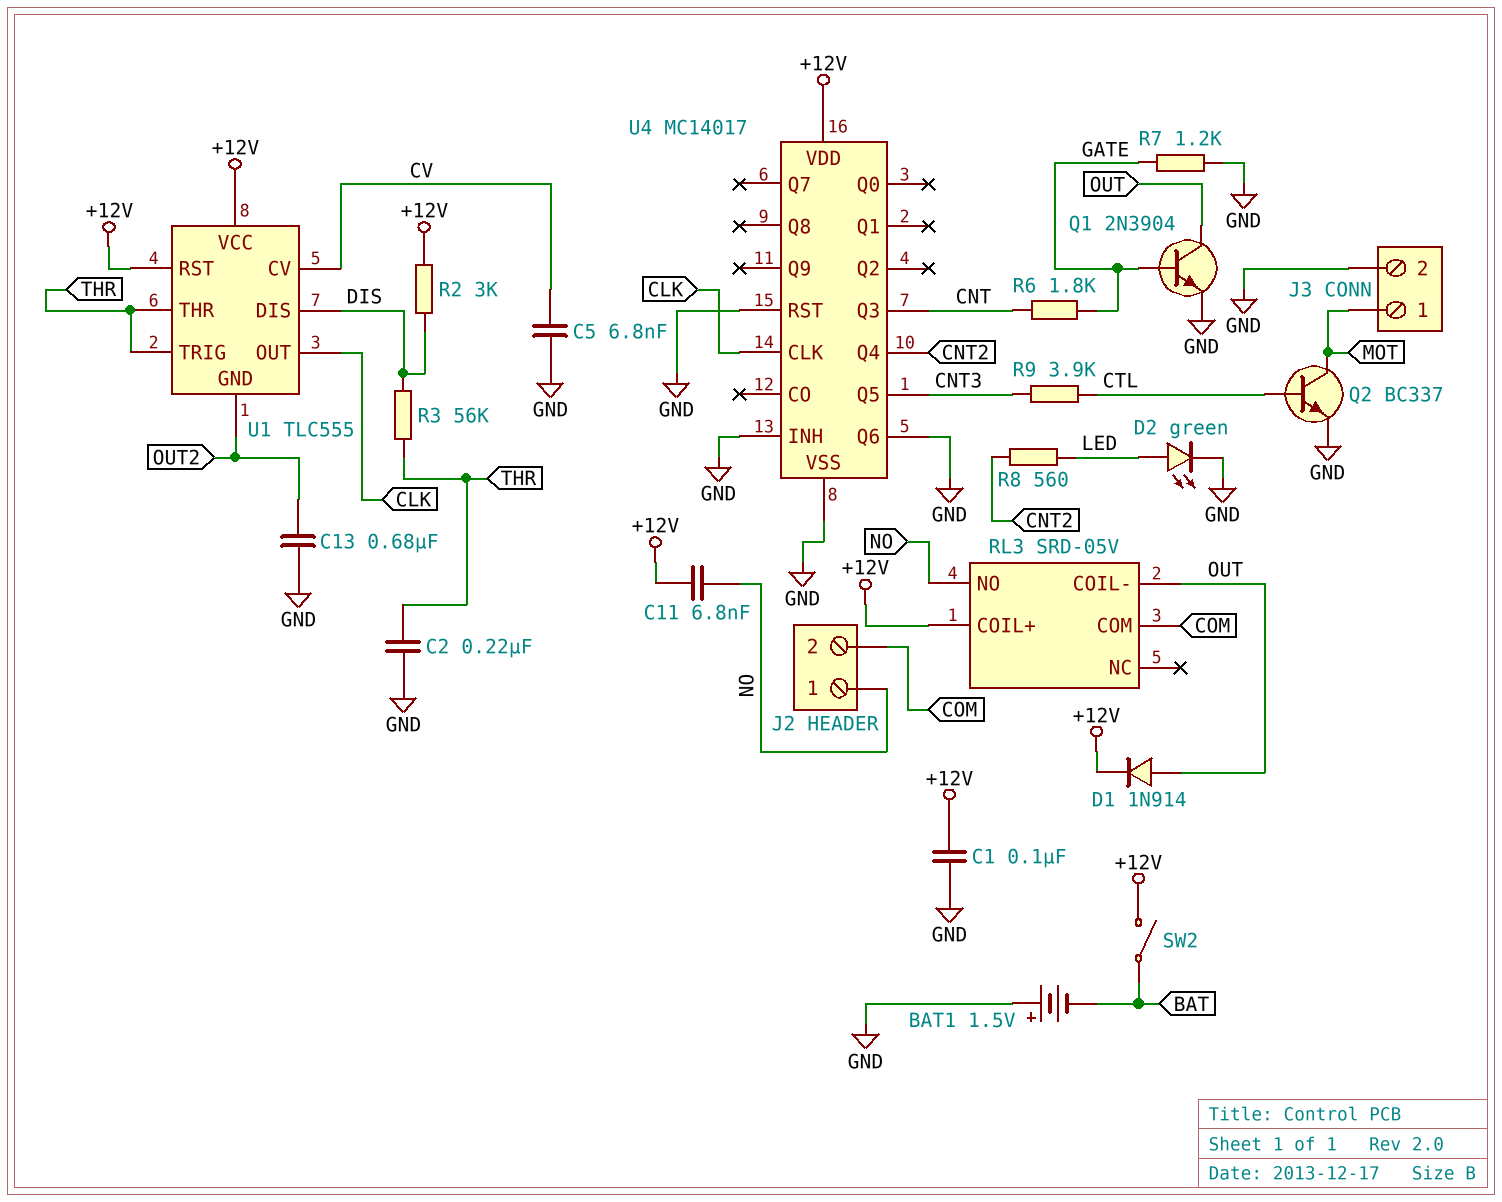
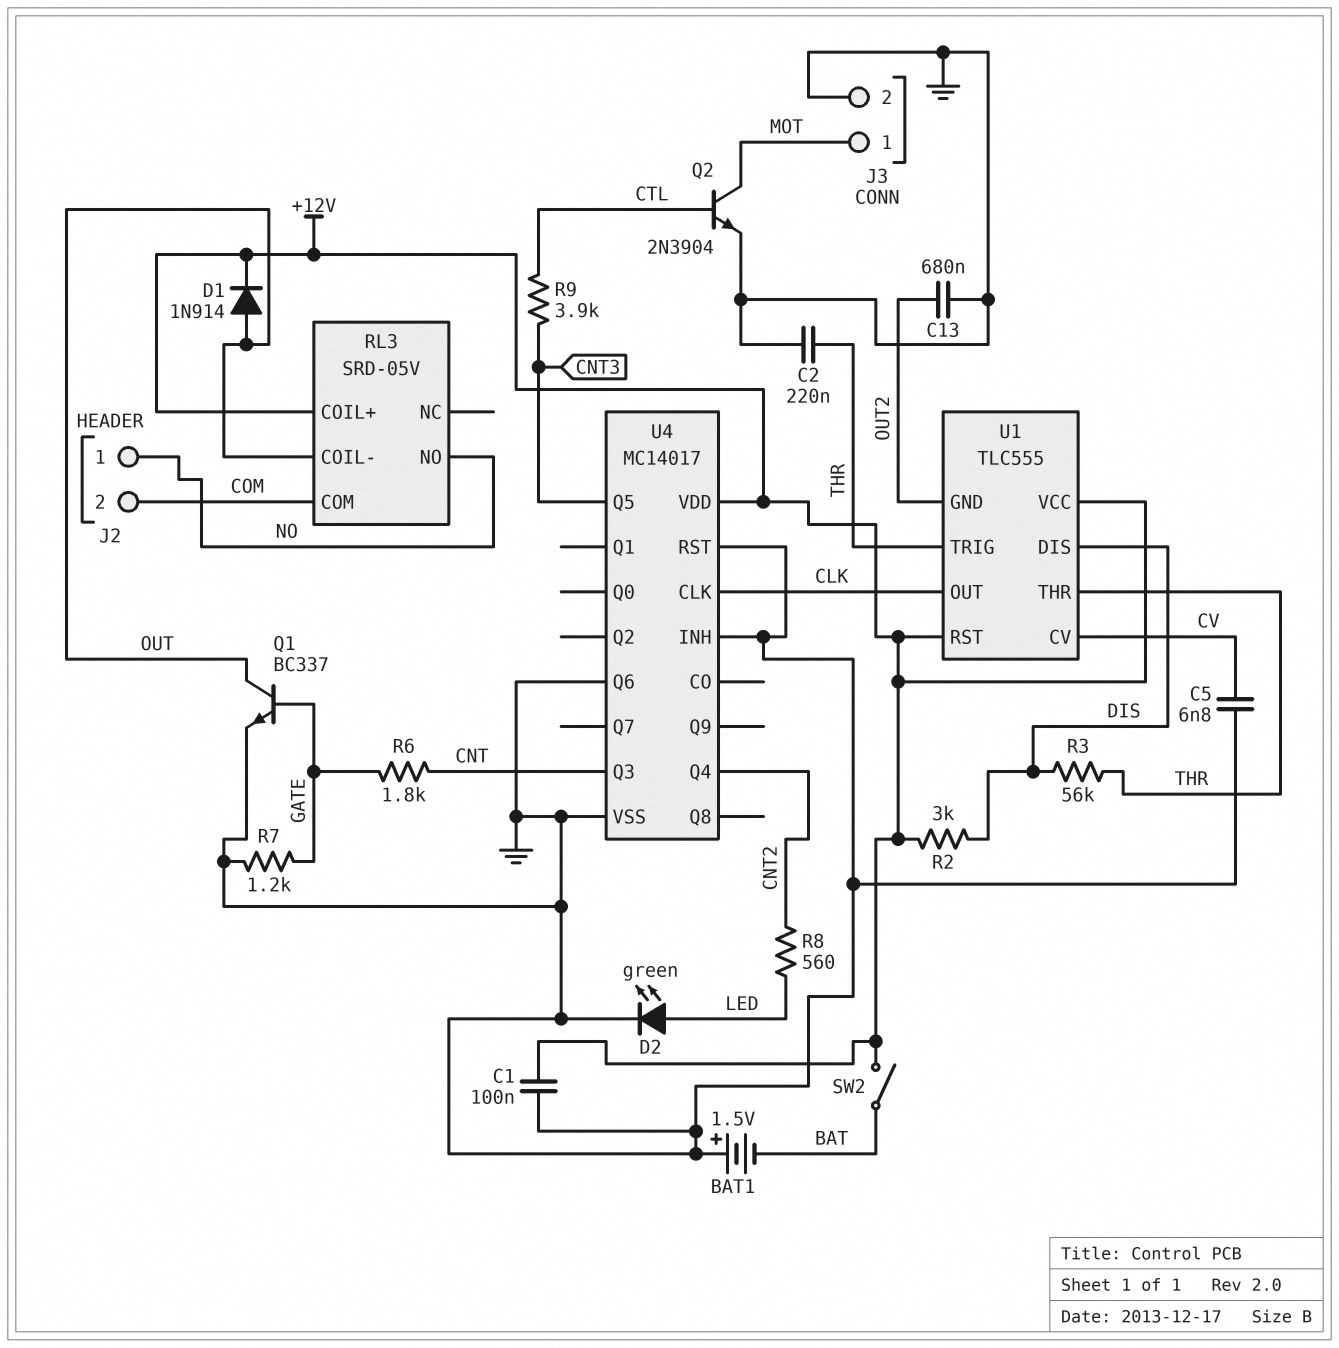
C11: 6.8nF (+12V, NO) -> none
Q1: NPN 2N3904 (B GATE, C OUT, E GND) -> NPN BC337 (B GATE, C OUT, E GND)
Q2: NPN BC337 (B CTL, C MOT, E GND) -> NPN 2N3904 (B CTL, C MOT, E GND)

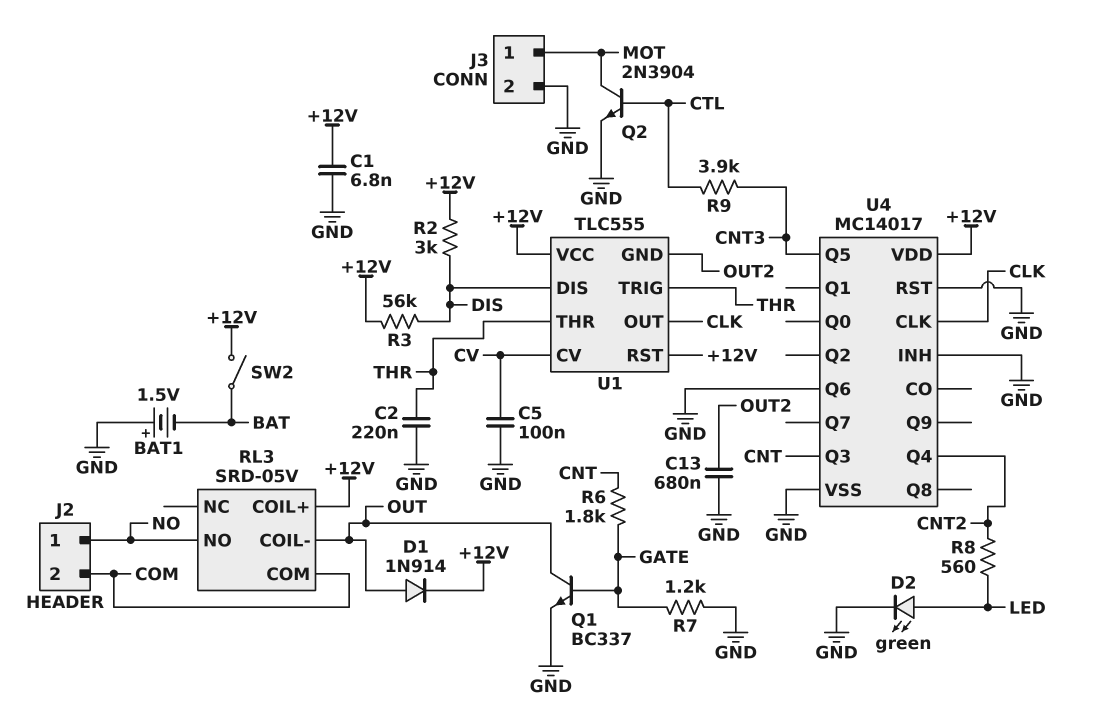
C1: 100nF (+12V, GND) -> 6.8nF (+12V, GND)
C5: 6.8nF (CV, GND) -> 100nF (CV, GND)
R3: 56k (DIS, THR) -> 56k (+12V, DIS)

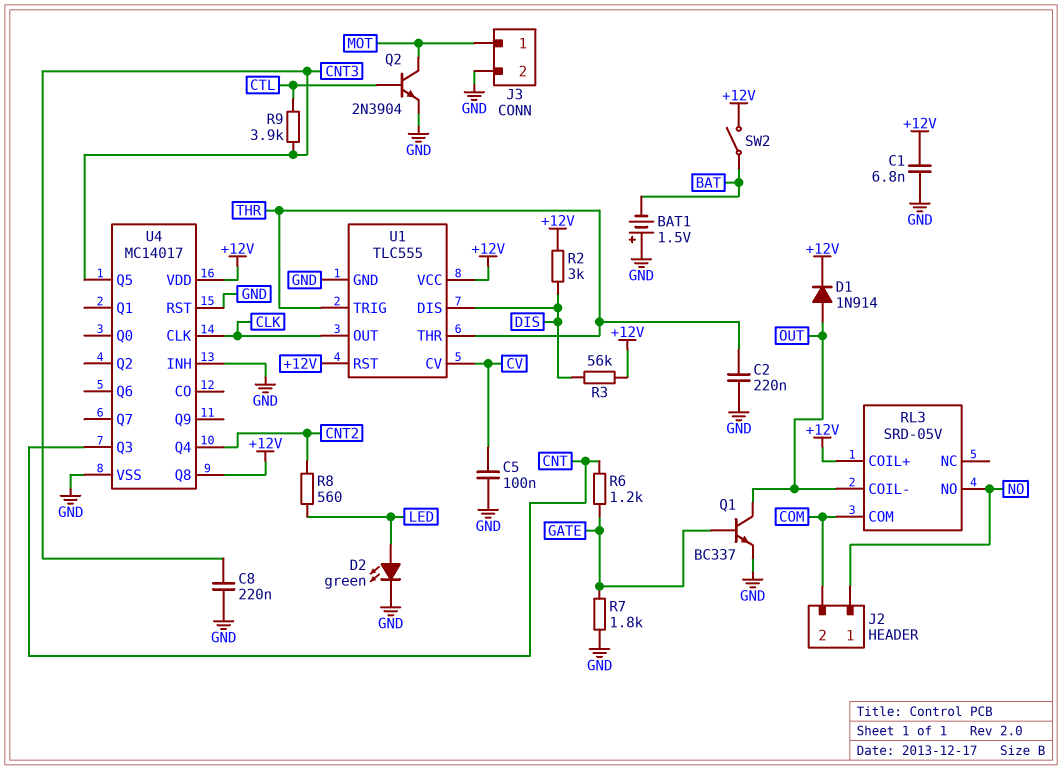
C8: none -> 220nF (CNT3, GND)
C13: 680nF (GND, OUT2) -> none
R6: 1.8k (CNT, GATE) -> 1.2k (CNT, GATE)
R7: 1.2k (GATE, GND) -> 1.8k (GATE, GND)
U1 pin GND: OUT2 -> GND
U4 pin Q6: GND -> none
U4 pin Q8: none -> +12V

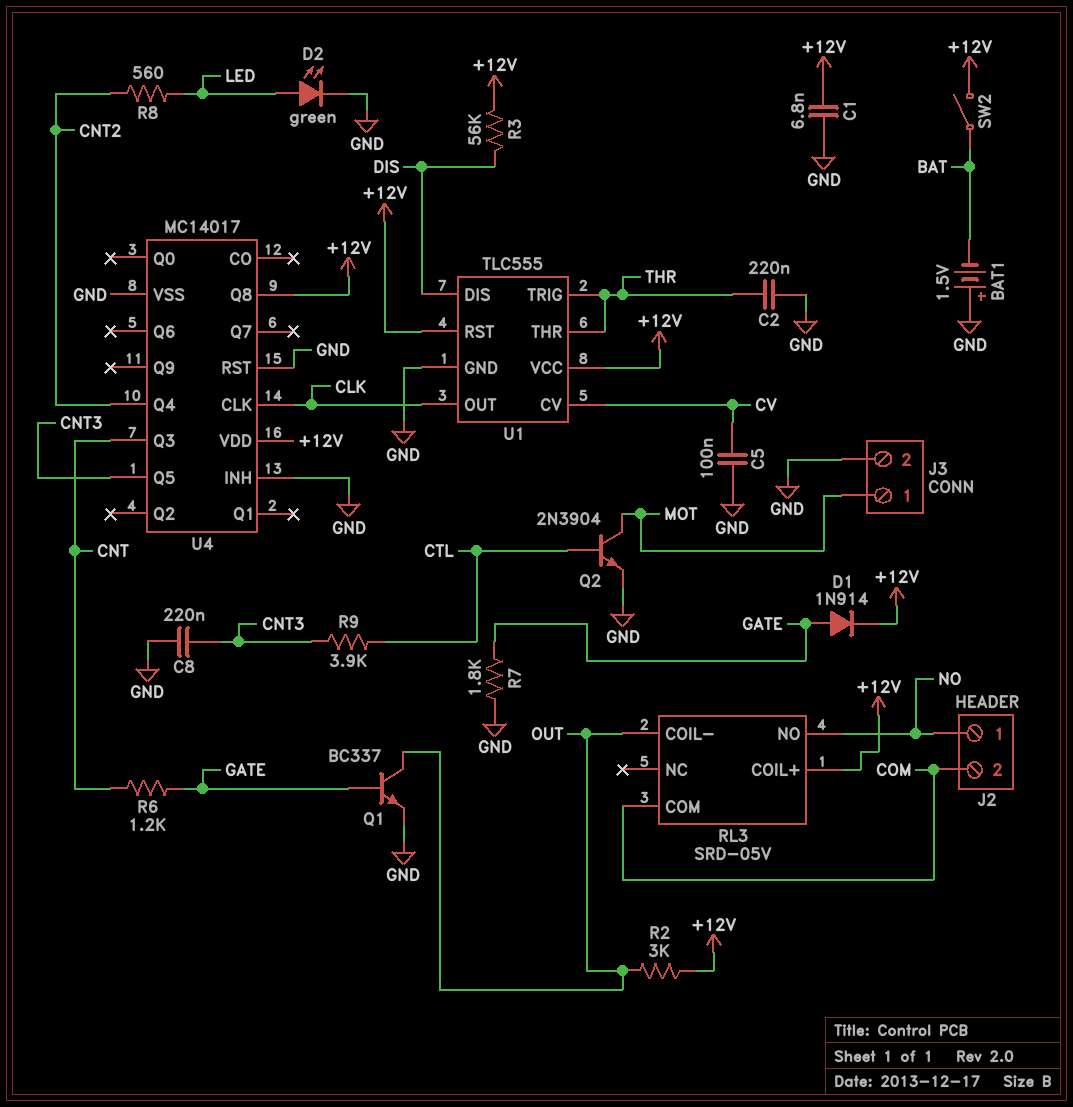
D1: diode 1N914 (A OUT, K +12V) -> diode 1N914 (A GATE, K +12V)
R2: 3k (+12V, DIS) -> 3k (+12V, OUT)

